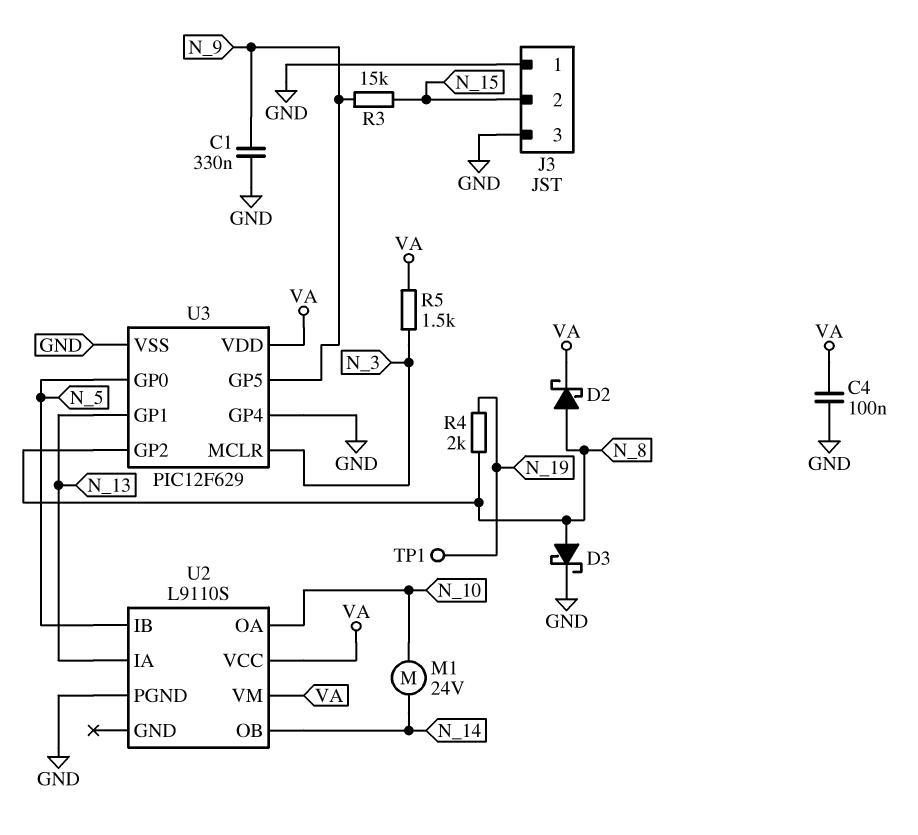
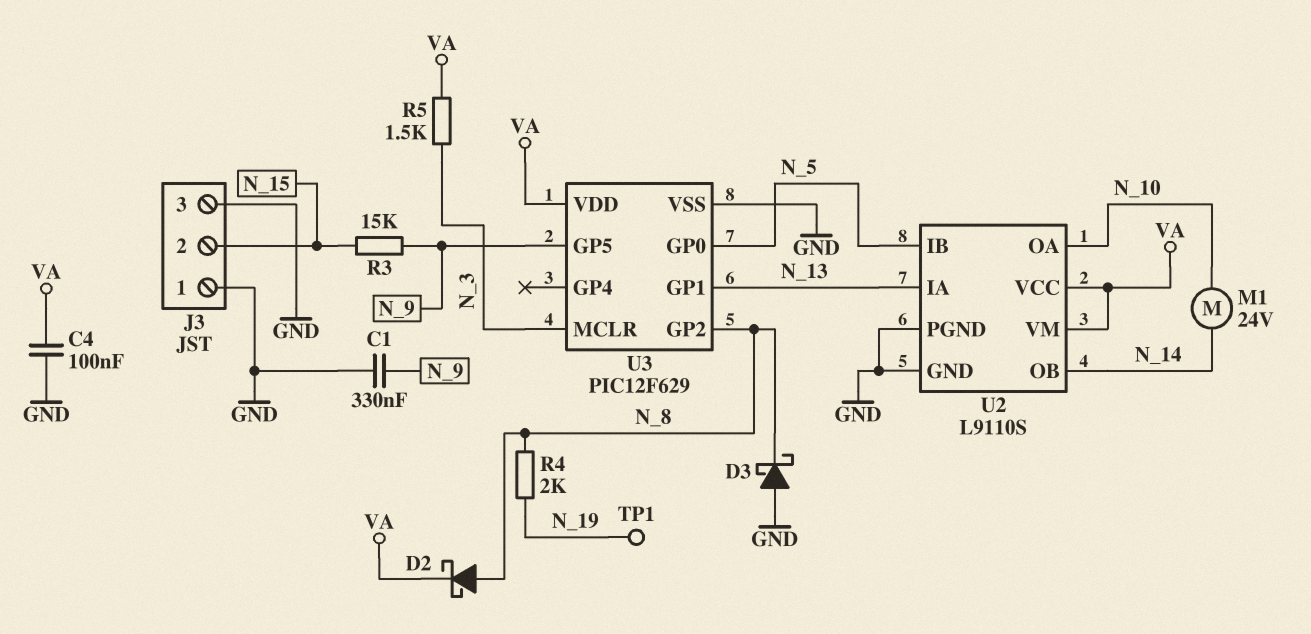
D3: schottky (A N_8, K GND) -> schottky (A GND, K N_8)
U2 pin GND: none -> GND
U3 pin GP4: GND -> none

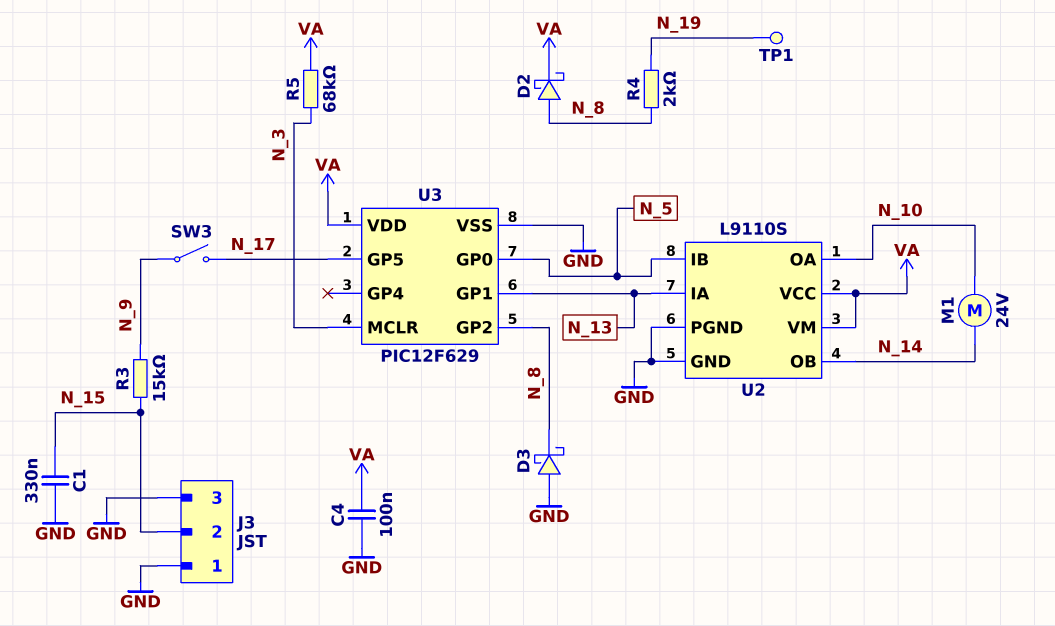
C1: 330nF (GND, N_9) -> 330nF (GND, N_15)
R5: 1.5k (N_3, VA) -> 68k (N_3, VA)
SW3: none -> switch (N_9, N_17)
U3 pin GP5: N_9 -> N_17

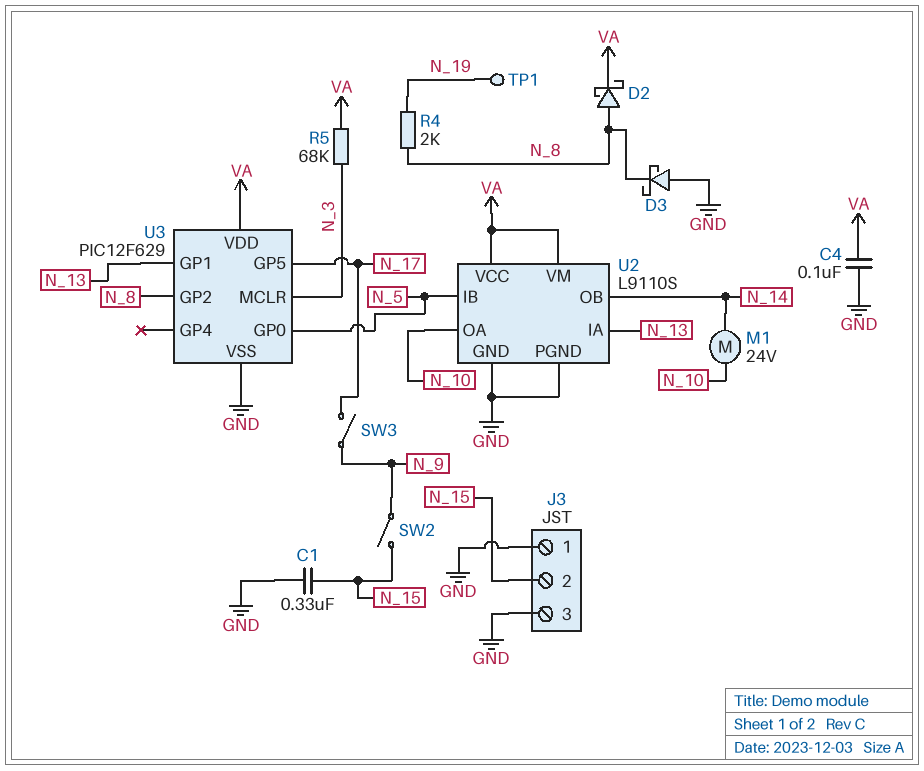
R3: 15k (N_9, N_15) -> none
SW2: none -> switch (N_9, N_15)

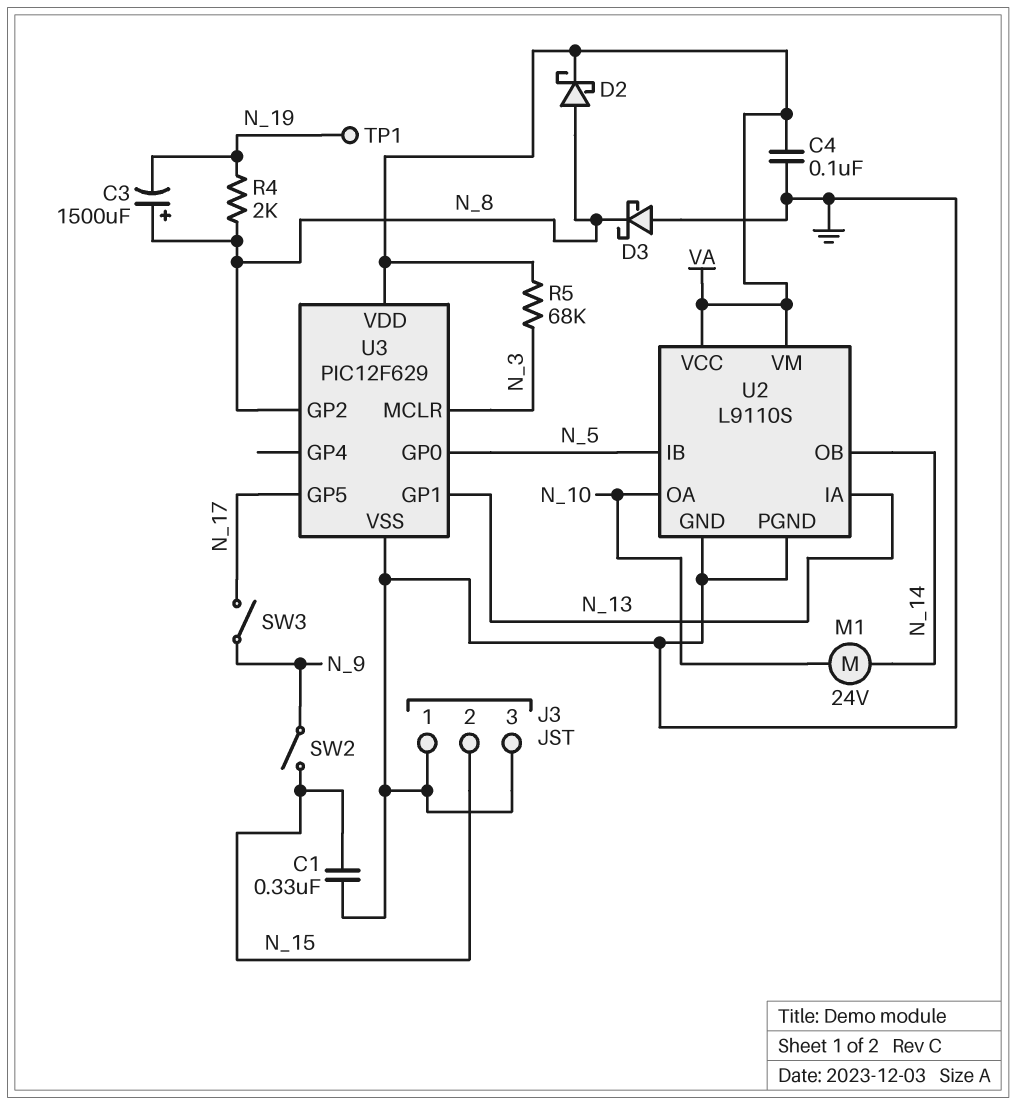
C3: none -> 1500uF (plus N_8, minus N_19)

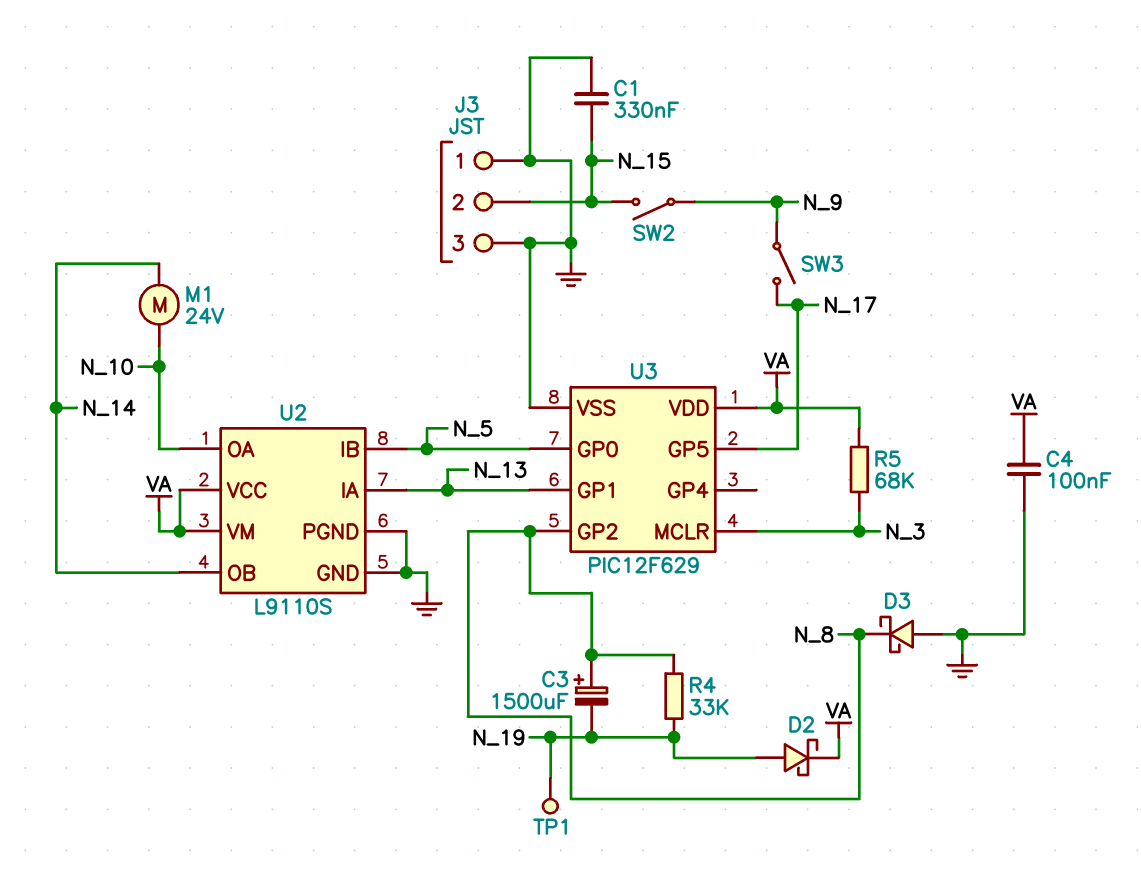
D2: schottky (A N_8, K VA) -> schottky (A N_19, K VA)
R4: 2k (N_8, N_19) -> 33k (N_8, N_19)

